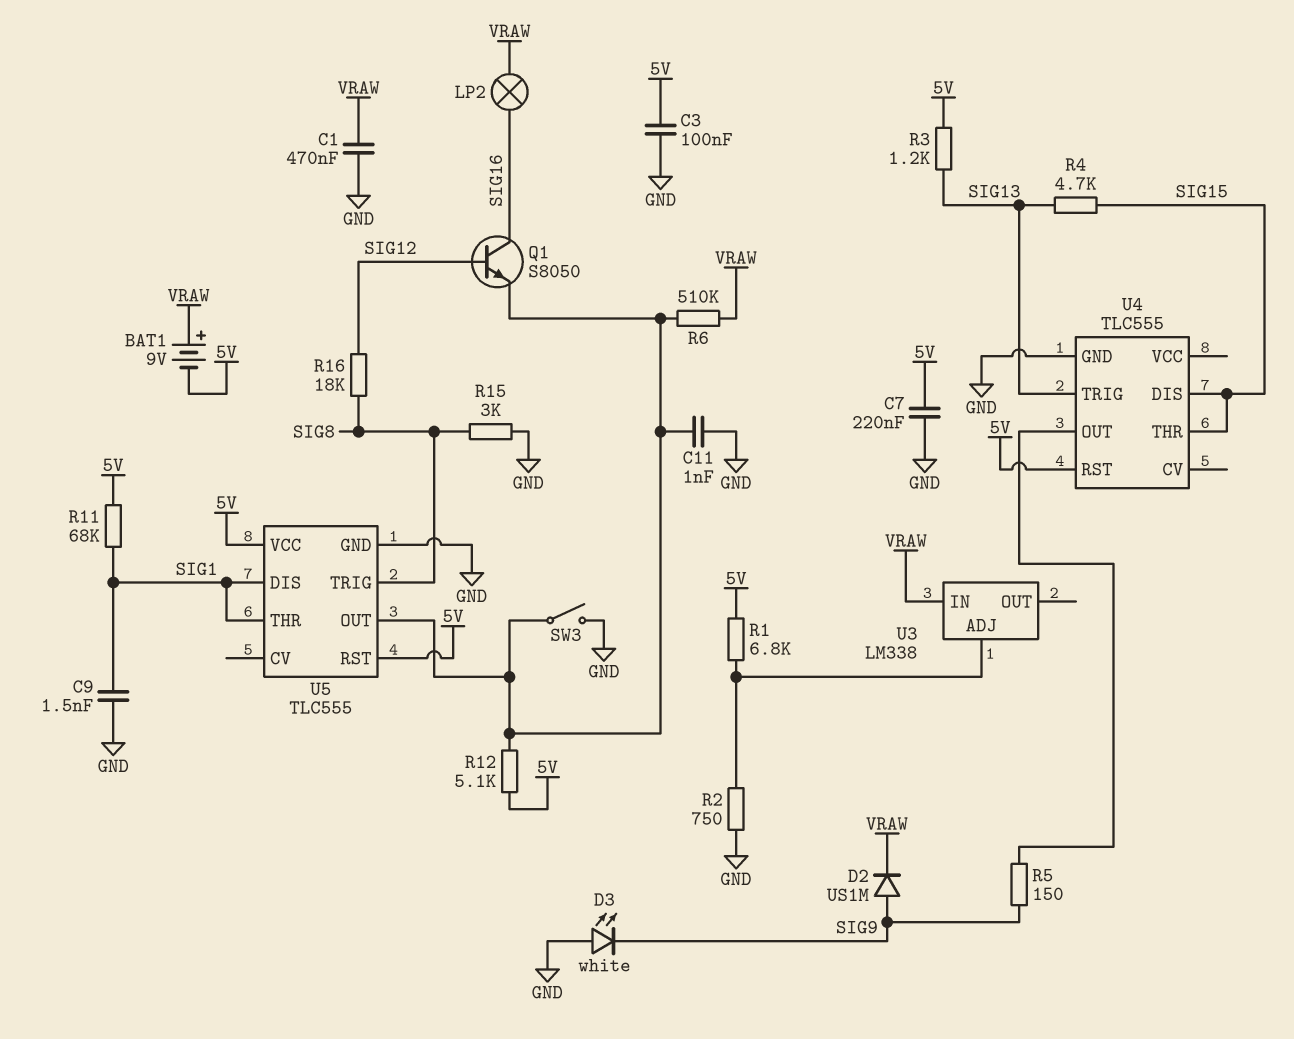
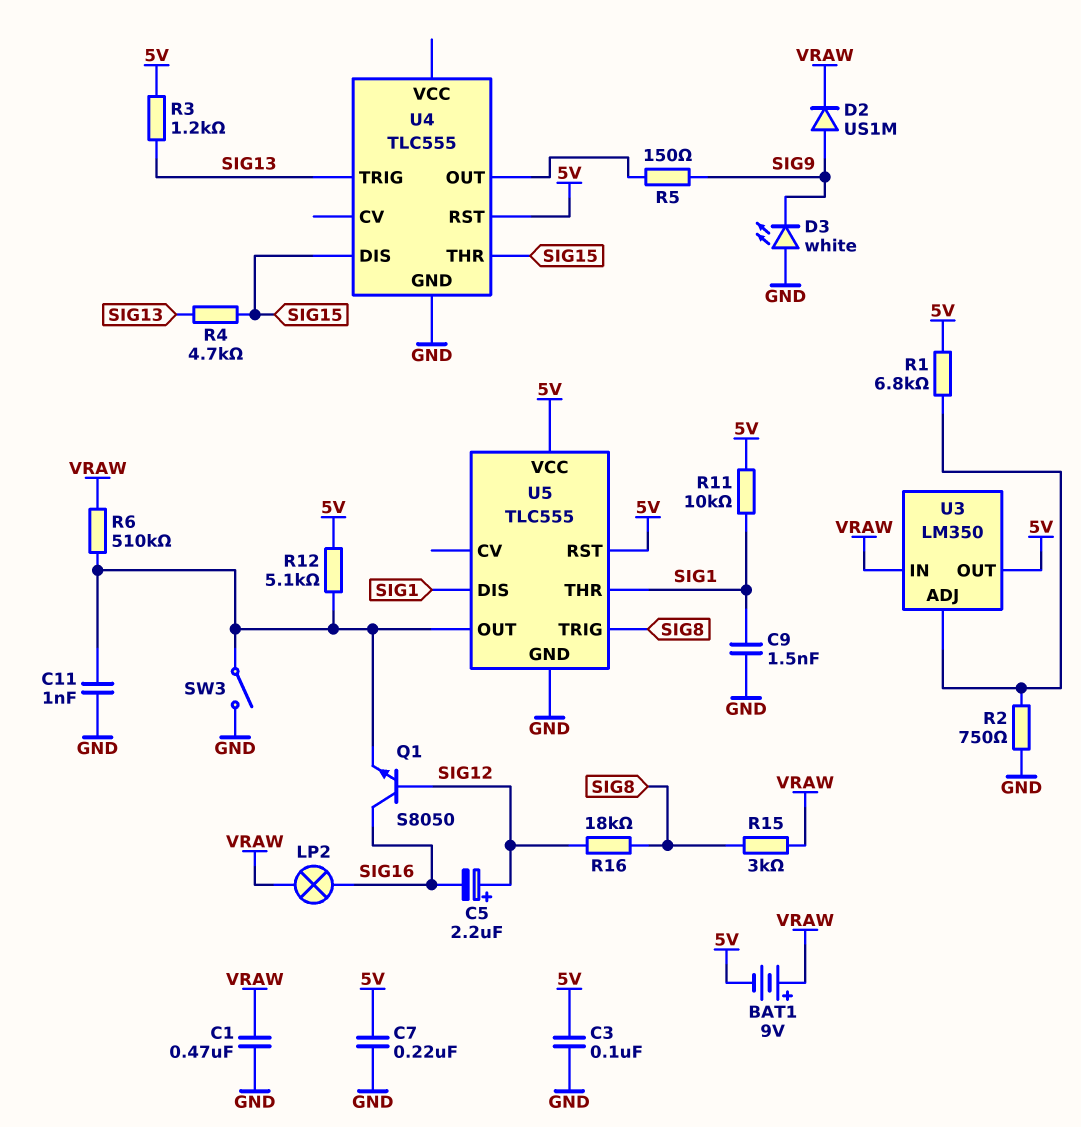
C5: none -> 2.2uF (plus SIG12, minus SIG16)
R11: 68k (5V, SIG1) -> 10k (5V, SIG1)
R15: 3k (GND, SIG8) -> 3k (SIG8, VRAW)
U3: LM338 -> LM350
U3 pin OUT: none -> 5V

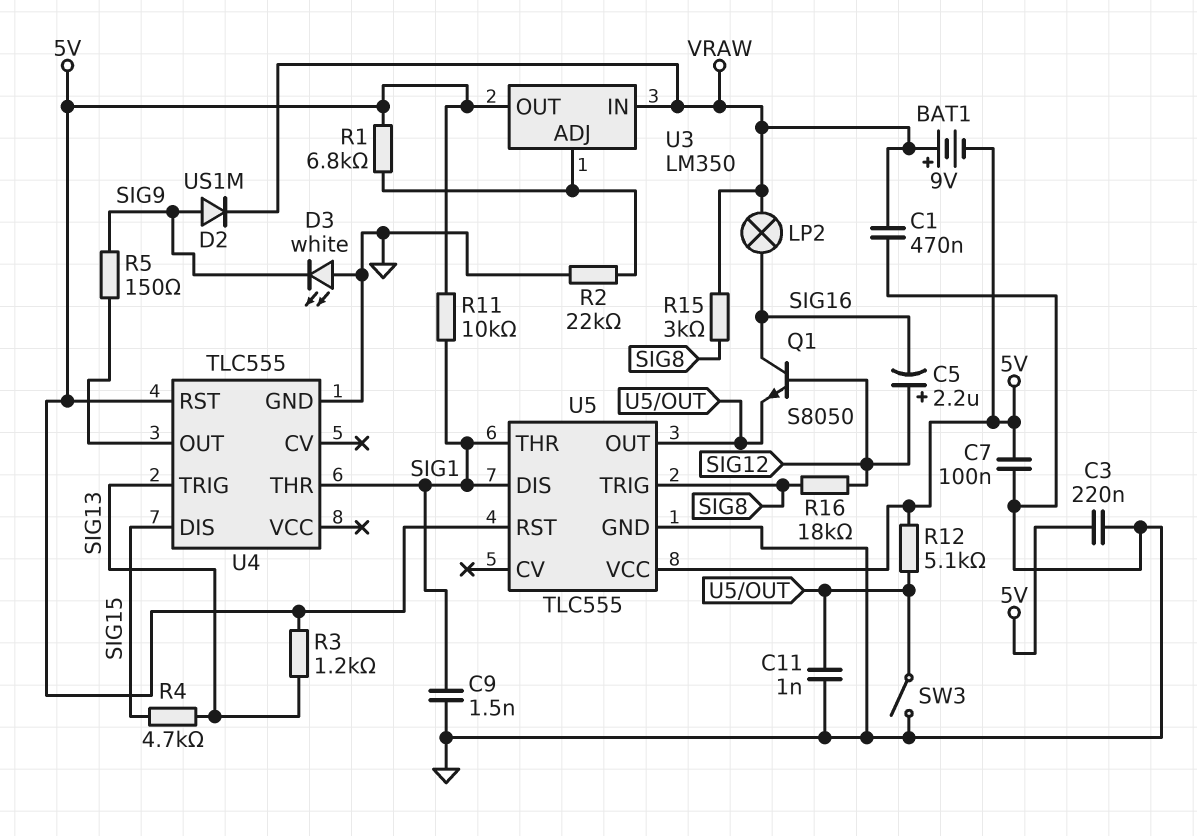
C3: 100nF (5V, GND) -> 220nF (5V, GND)
C7: 220nF (5V, GND) -> 100nF (5V, GND)
R2: 750 (GND, U3/ADJ) -> 22k (GND, U3/ADJ)
R6: 510k (U5/OUT, VRAW) -> none
U4 pin THR: SIG15 -> SIG1

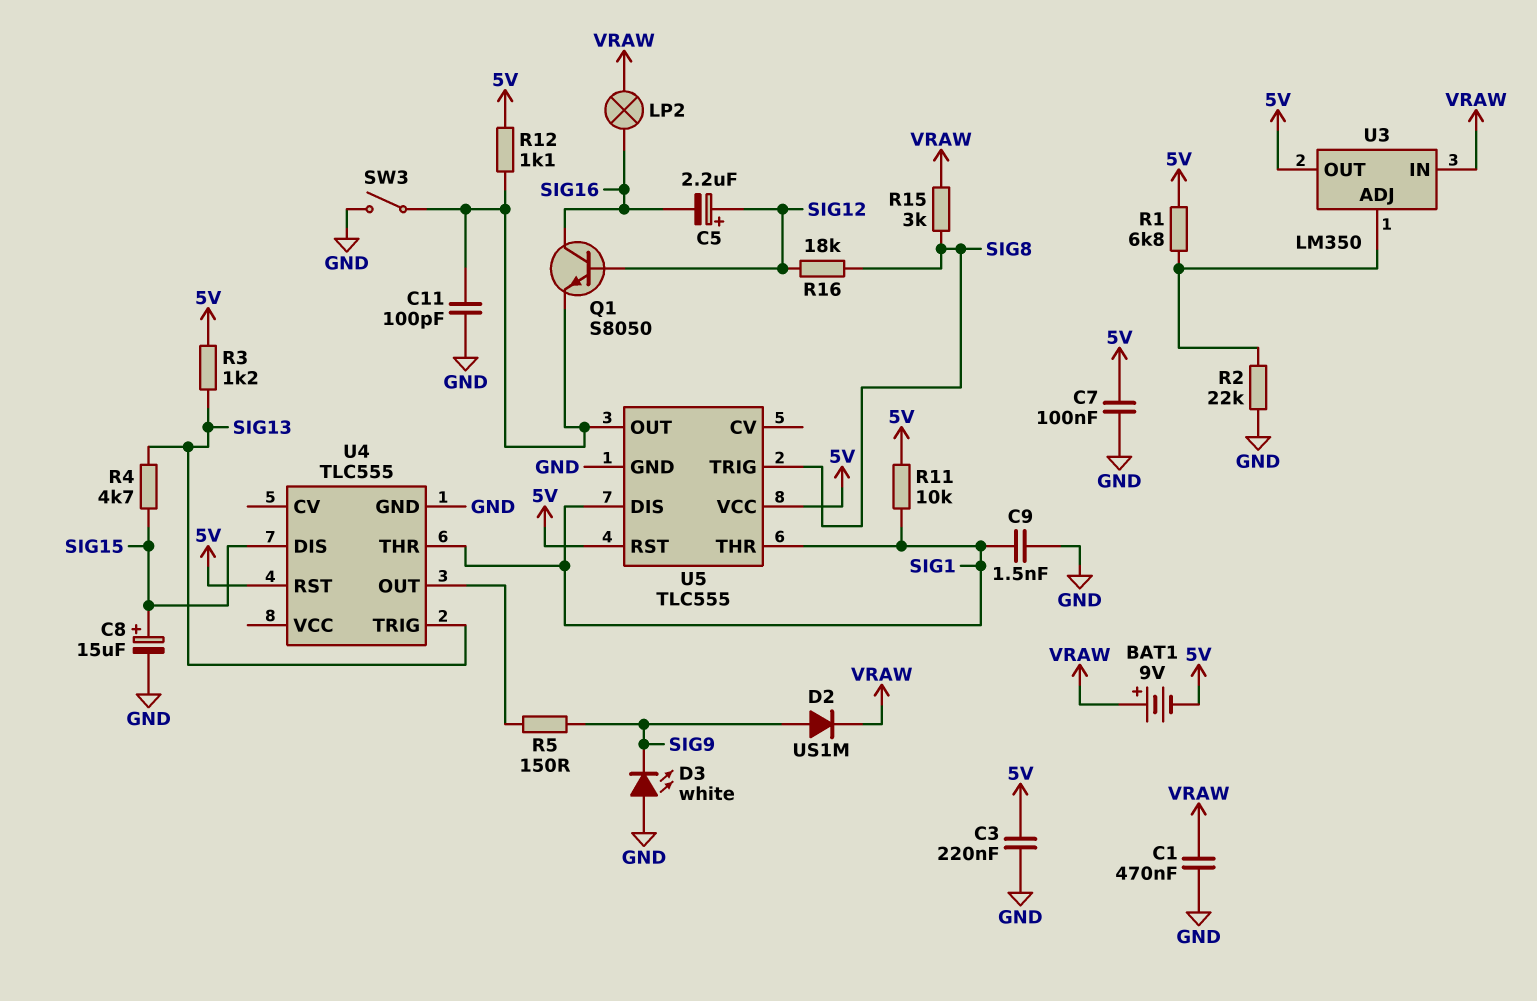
C8: none -> 15uF (plus SIG15, minus GND)
C11: 1nF (GND, U5/OUT) -> 100pF (GND, U5/OUT)
R12: 5.1k (5V, U5/OUT) -> 1.1k (5V, U5/OUT)

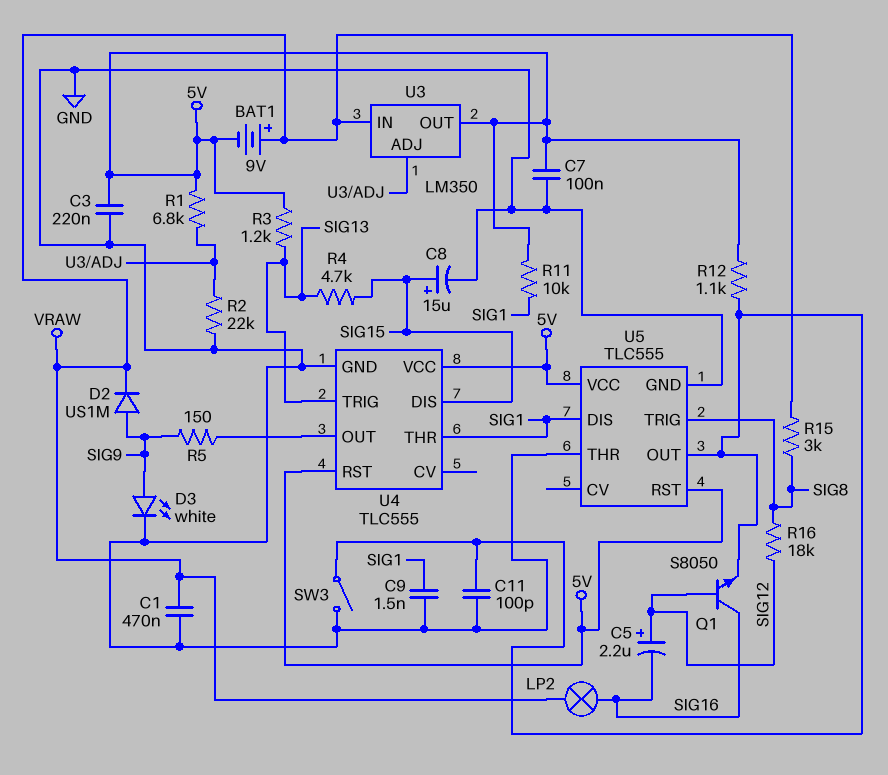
D3: LED white (A GND, K SIG9) -> LED white (A SIG9, K GND)
U4 pin VCC: none -> 5V
U5 pin THR: SIG1 -> GND

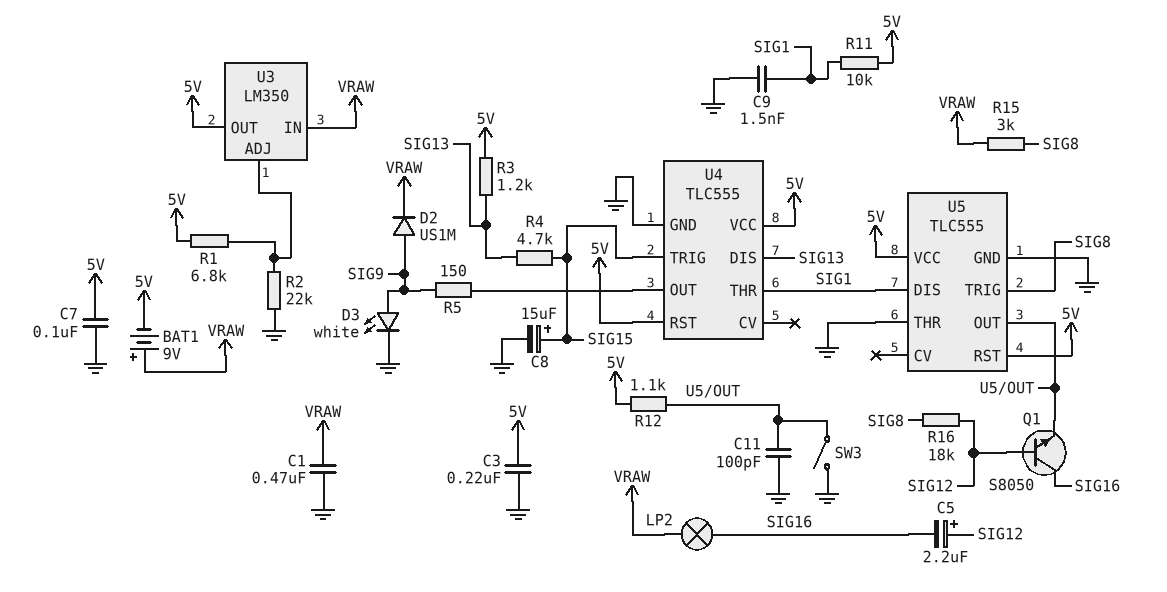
U4 pin DIS: SIG15 -> SIG13
U4 pin TRIG: SIG13 -> SIG15

